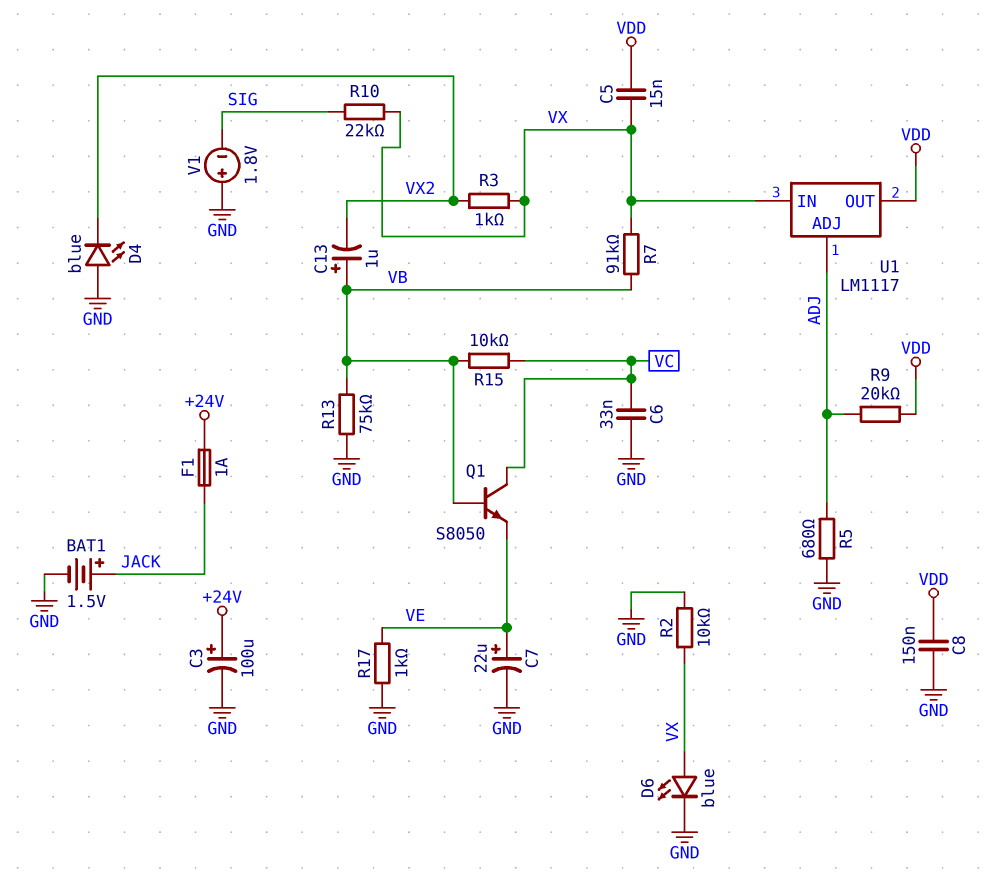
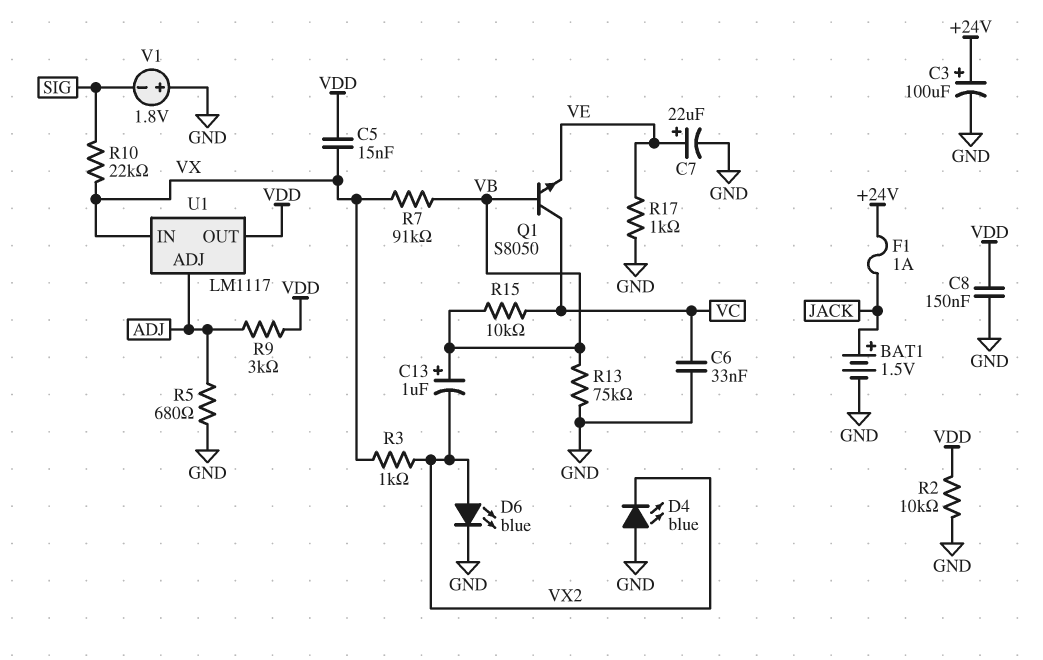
D6: LED blue (A VX, K GND) -> LED blue (A VX2, K GND)
R2: 10k (GND, VX) -> 10k (GND, VDD)
R9: 20k (ADJ, VDD) -> 3k (ADJ, VDD)

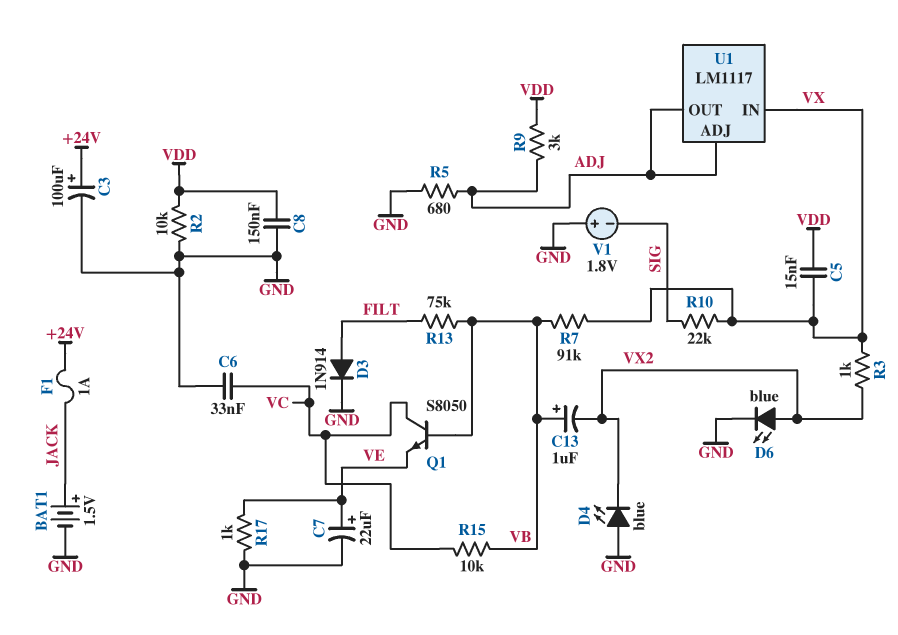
D3: none -> diode 1N914 (A FILT, K GND)
R13: 75k (GND, VB) -> 75k (FILT, VB)
U1 pin OUT: VDD -> ADJ

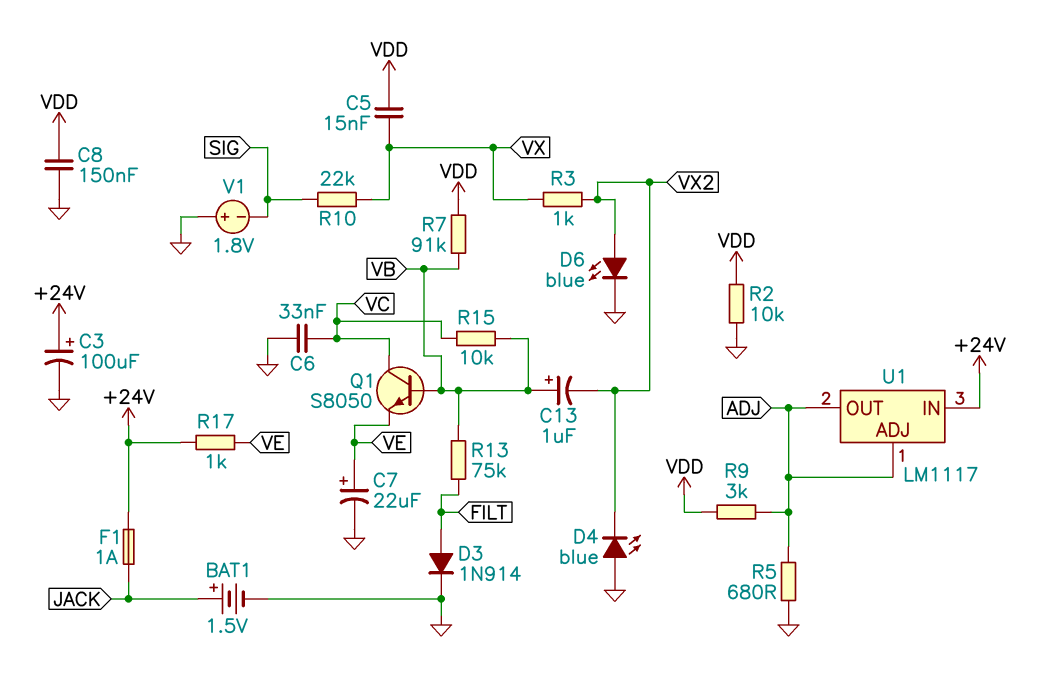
R7: 91k (VB, VX) -> 91k (VB, VDD)
R17: 1k (GND, VE) -> 1k (+24V, VE)
U1 pin IN: VX -> +24V

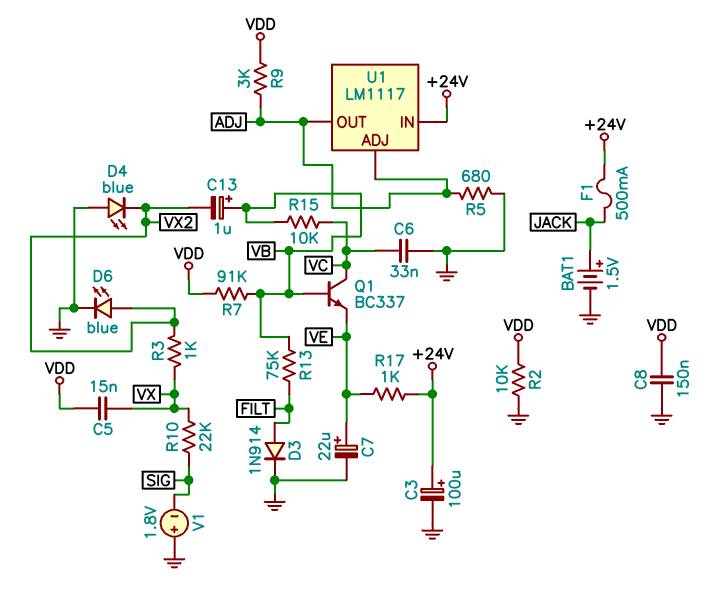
F1: 1A (+24V, JACK) -> 500mA (+24V, JACK)
Q1: NPN S8050 (B VB, C VC, E VE) -> NPN BC337 (B VB, C VC, E VE)

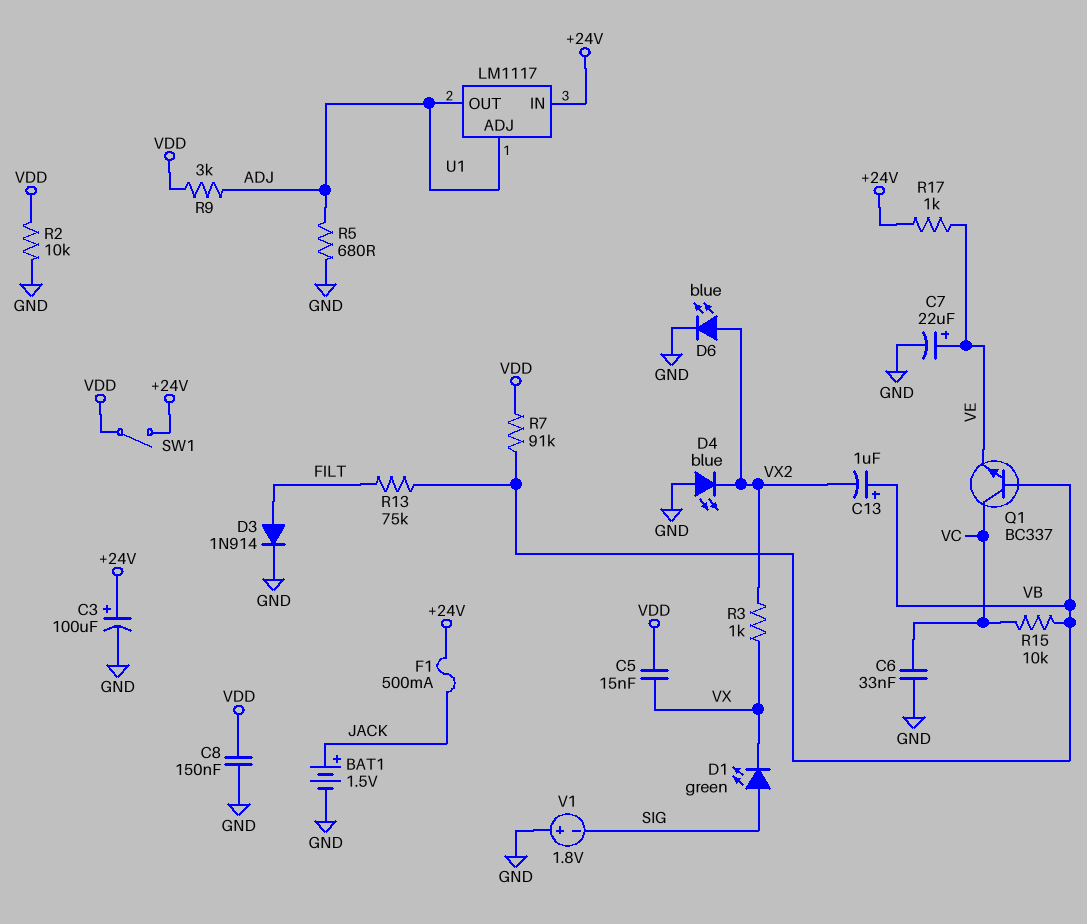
D1: none -> LED green (A SIG, K VX)
R10: 22k (SIG, VX) -> none
SW1: none -> switch (+24V, VDD)

